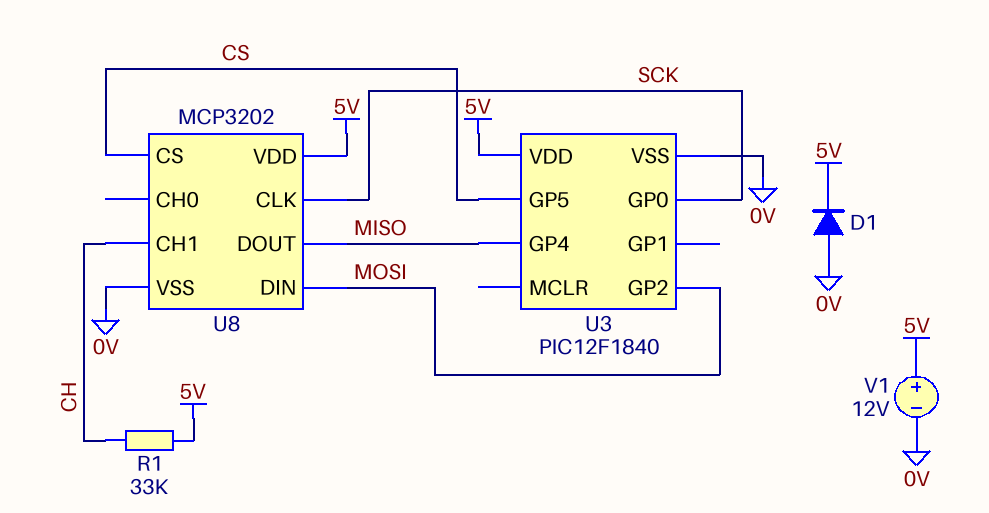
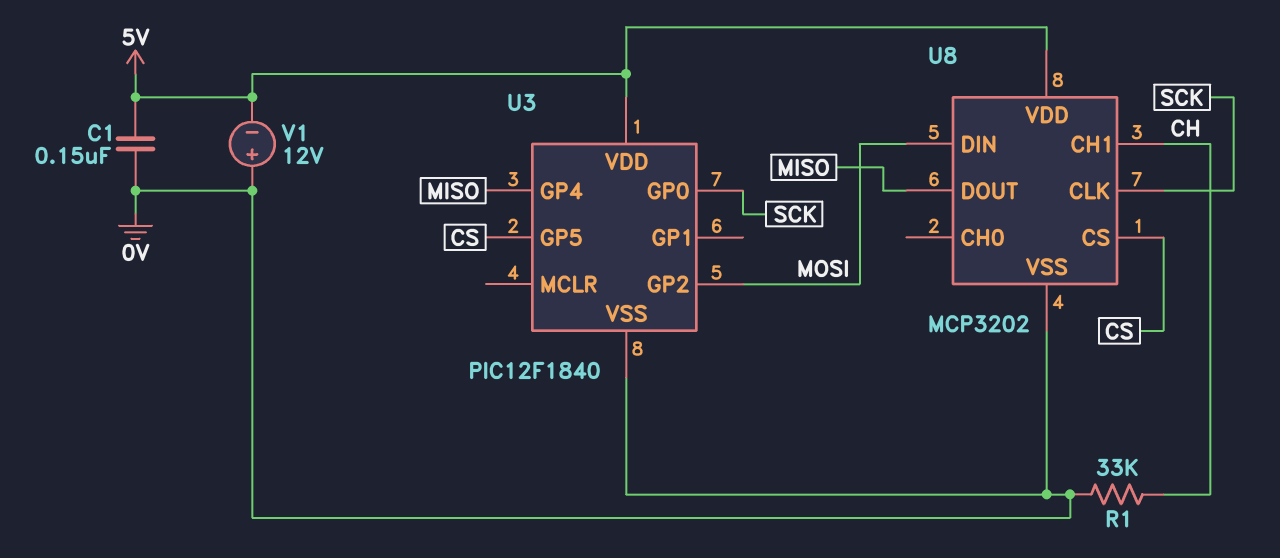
C1: none -> 150nF (0V, 5V)
D1: diode (A 0V, K 5V) -> none
R1: 33k (5V, CH) -> 33k (0V, CH)
V1: 12V (plus 5V, minus 0V) -> 12V (plus 0V, minus 5V)

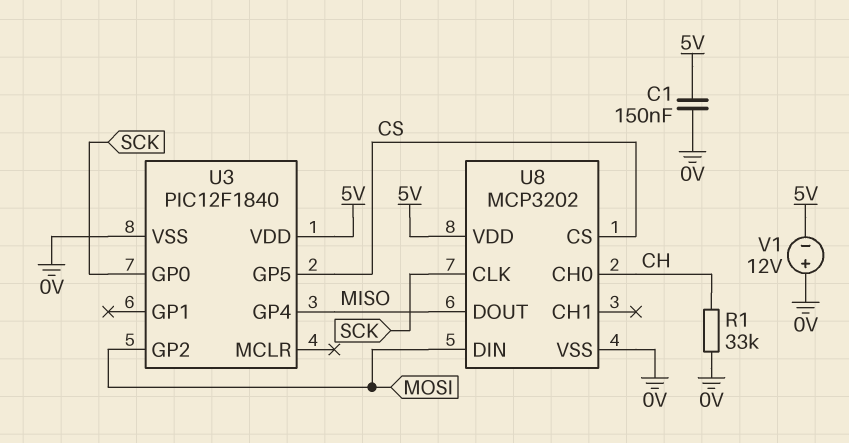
U8 pin CH0: none -> CH
U8 pin CH1: CH -> none

